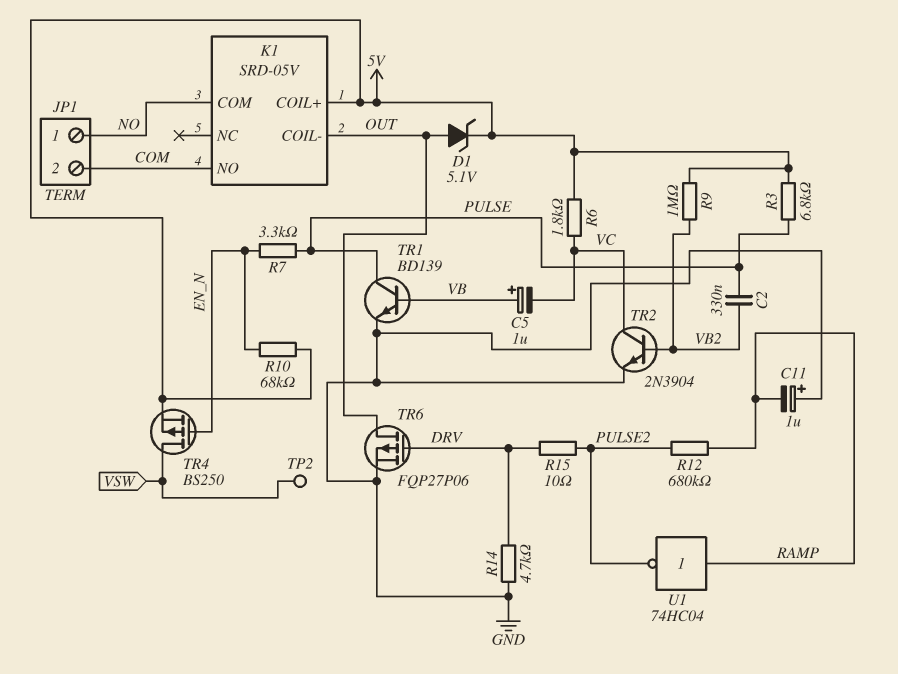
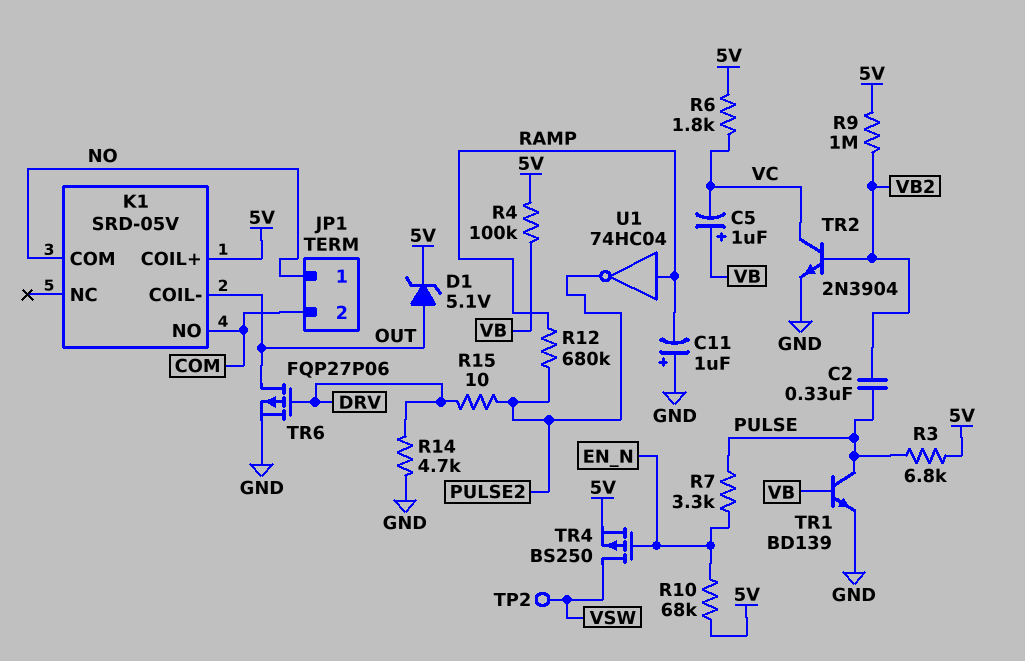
R4: none -> 100k (5V, VB)

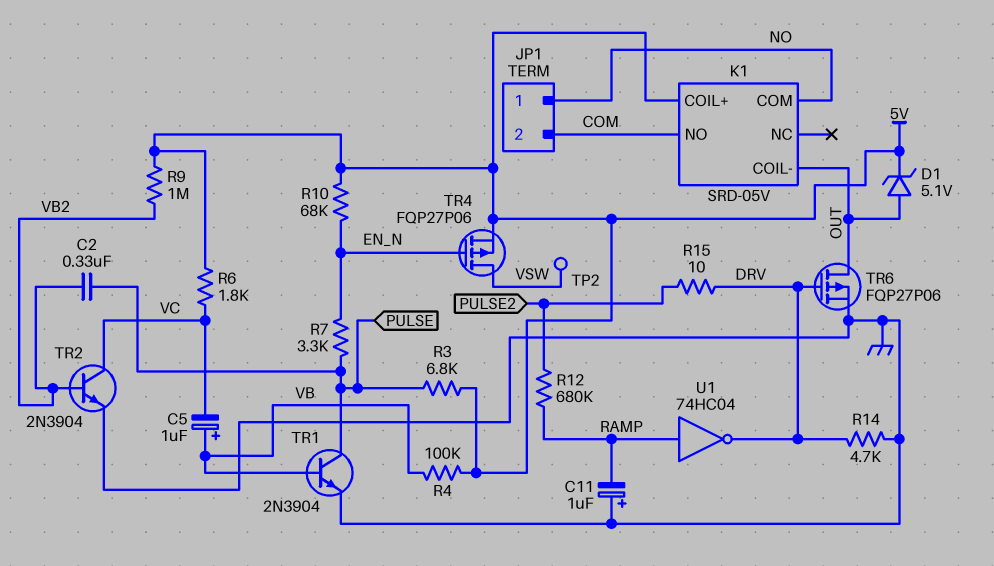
TR1: NPN BD139 (B VB, C PULSE, E GND) -> NPN 2N3904 (B VB, C PULSE, E GND)
TR4: PMOS BS250 (G EN_N, D VSW, S 5V) -> PMOS FQP27P06 (G EN_N, D VSW, S 5V)
U1: NOT 74HC04 (in RAMP, out PULSE2) -> NOT 74HC04 (in RAMP, out DRV)

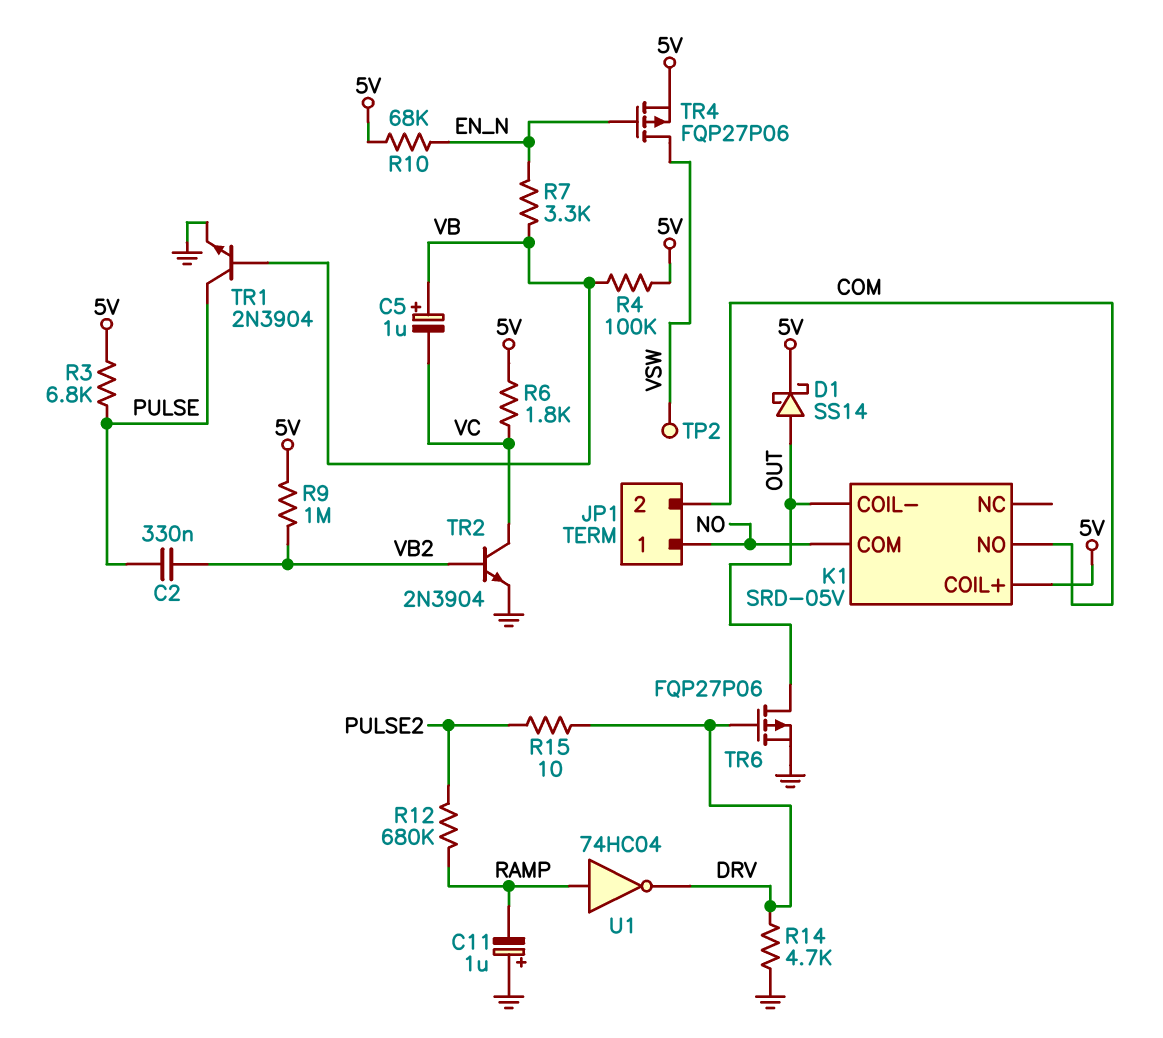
D1: zener 5.1V (A OUT, K 5V) -> schottky SS14 (A OUT, K 5V)
R7: 3.3k (EN_N, PULSE) -> 3.3k (EN_N, VB)

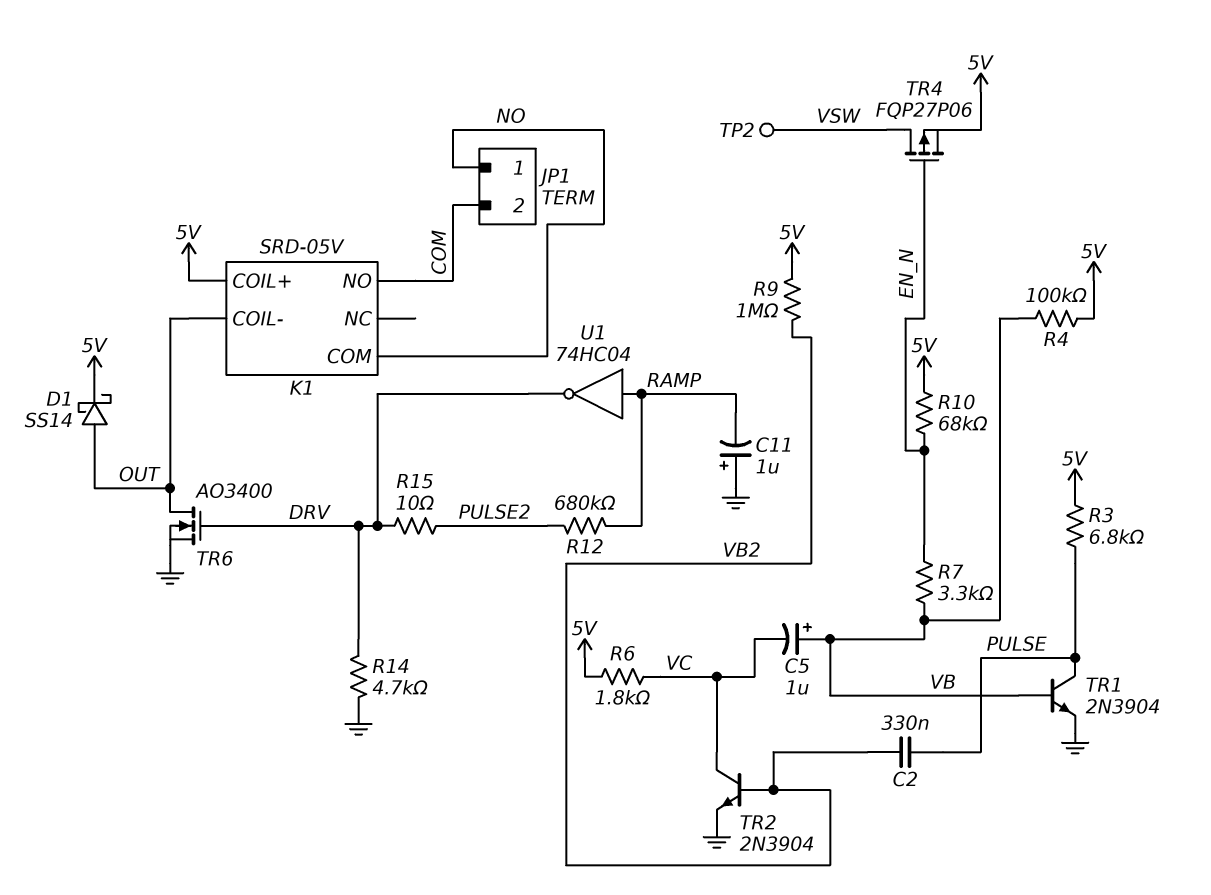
TR6: PMOS FQP27P06 (G DRV, D OUT, S GND) -> NMOS AO3400 (G DRV, D OUT, S GND)

